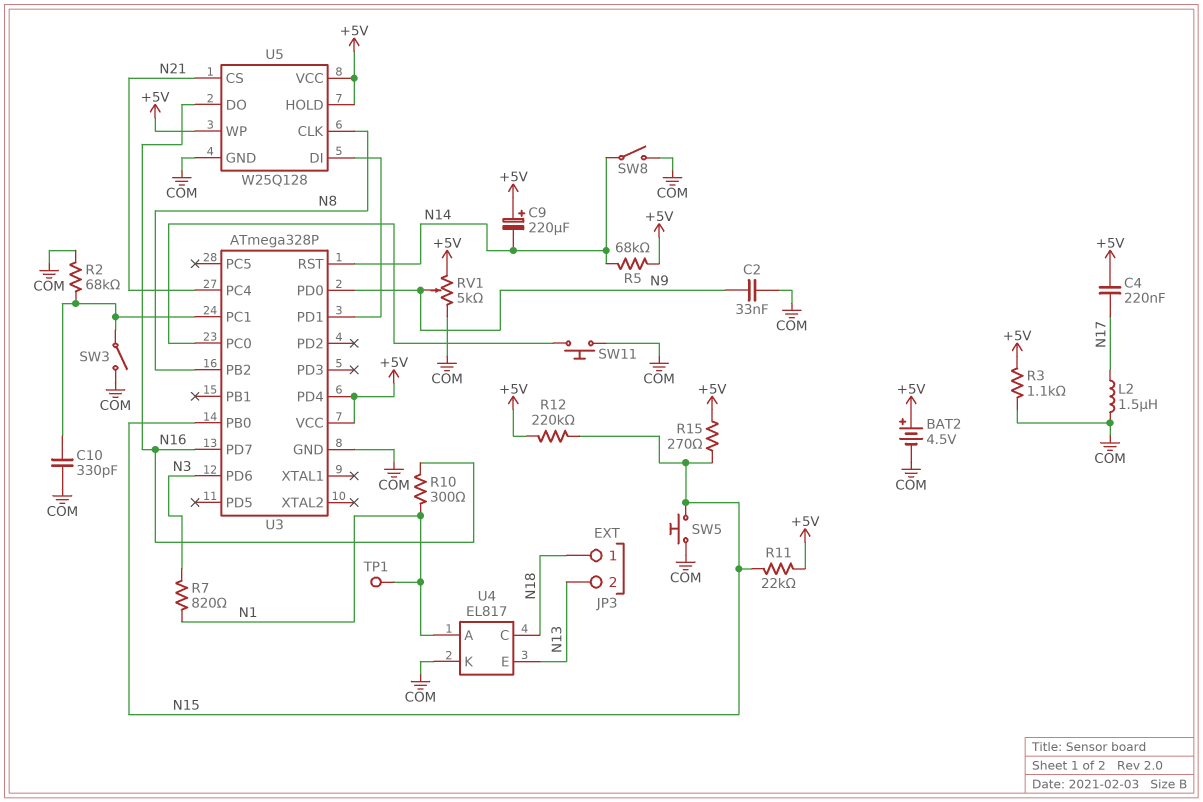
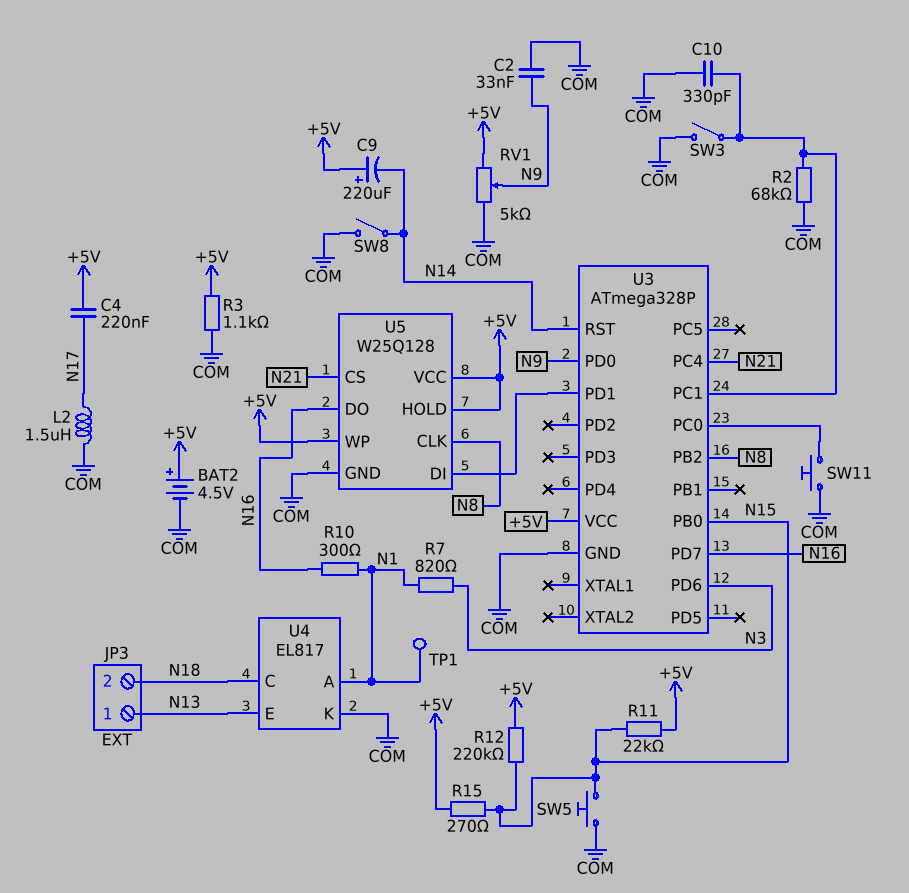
JP3 pin 1: N18 -> N13
JP3 pin 2: N13 -> N18
R5: 68k (+5V, N14) -> none
U3 pin PD4: +5V -> none

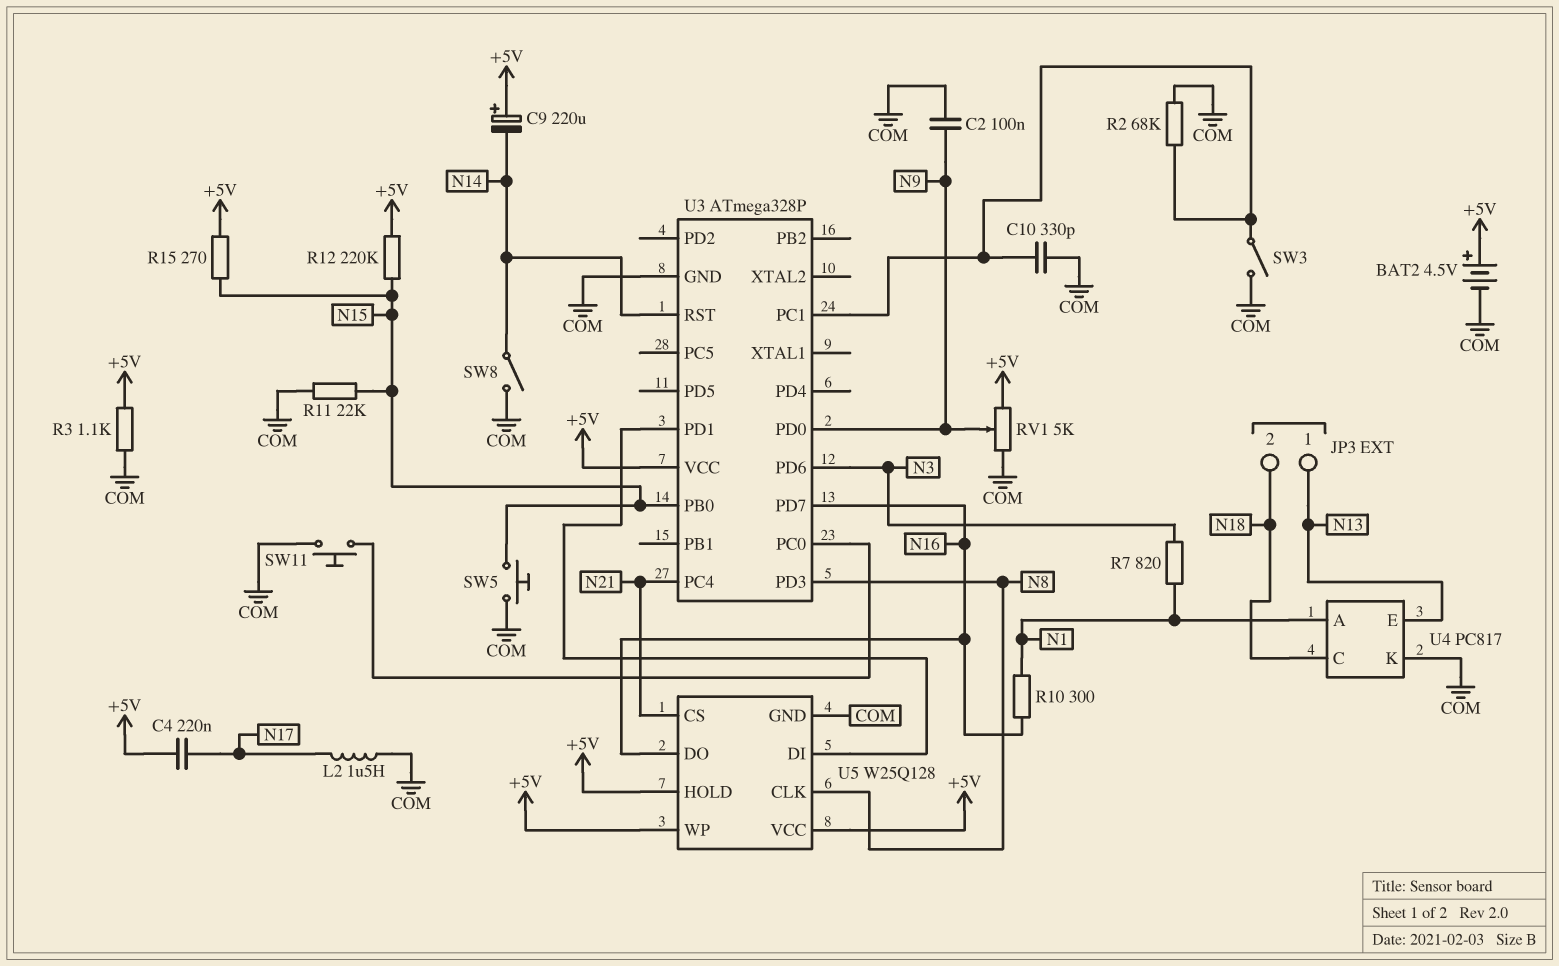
C2: 33nF (COM, N9) -> 100nF (COM, N9)
R11: 22k (+5V, N15) -> 22k (COM, N15)
TP1: test point (N1) -> none
U3 pin PB2: N8 -> none
U3 pin PD3: none -> N8
U4: EL817 -> PC817

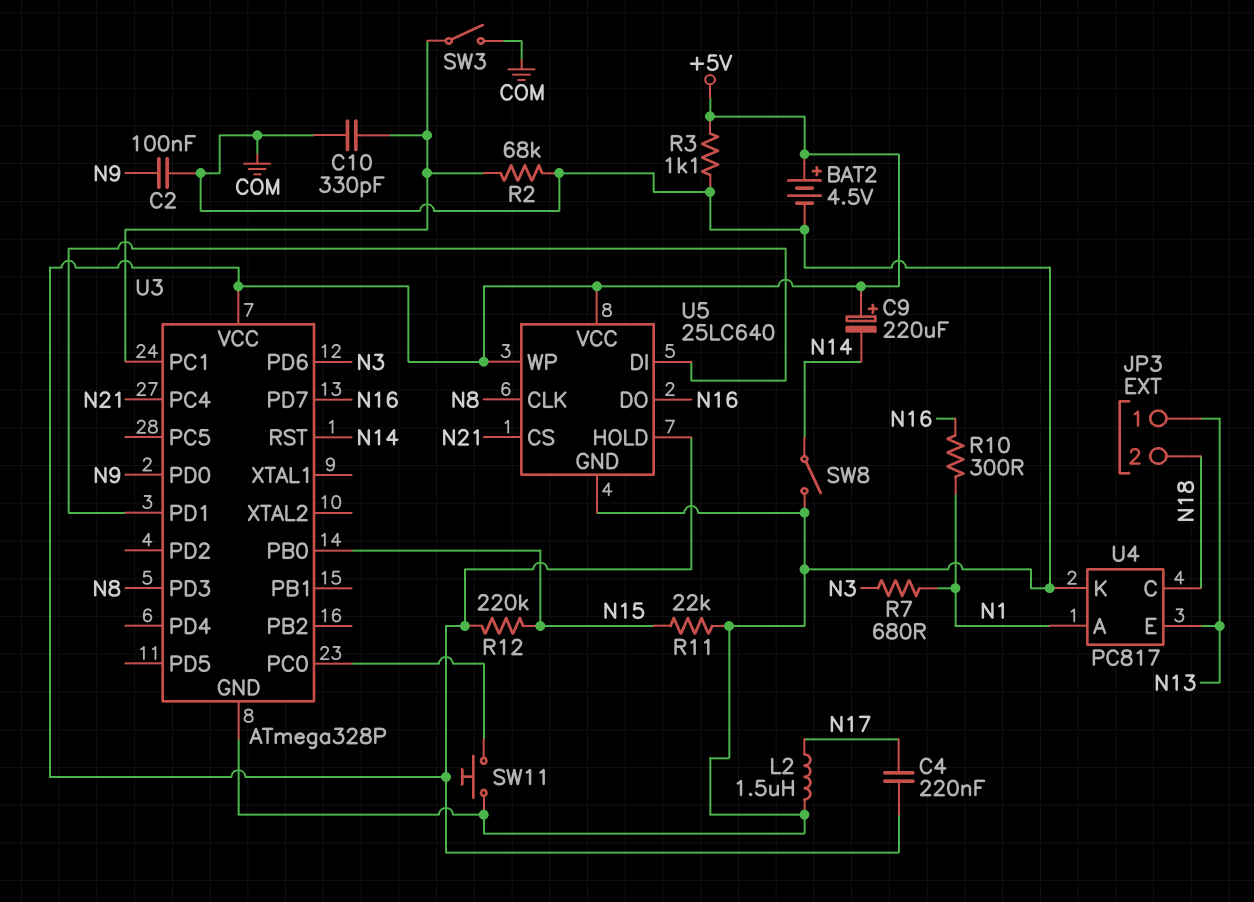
R7: 820 (N1, N3) -> 680 (N1, N3)
R15: 270 (+5V, N15) -> none
RV1: 5k (+5V, COM, wiper N9) -> none
SW5: button (COM, N15) -> none
U5: W25Q128 -> 25LC640

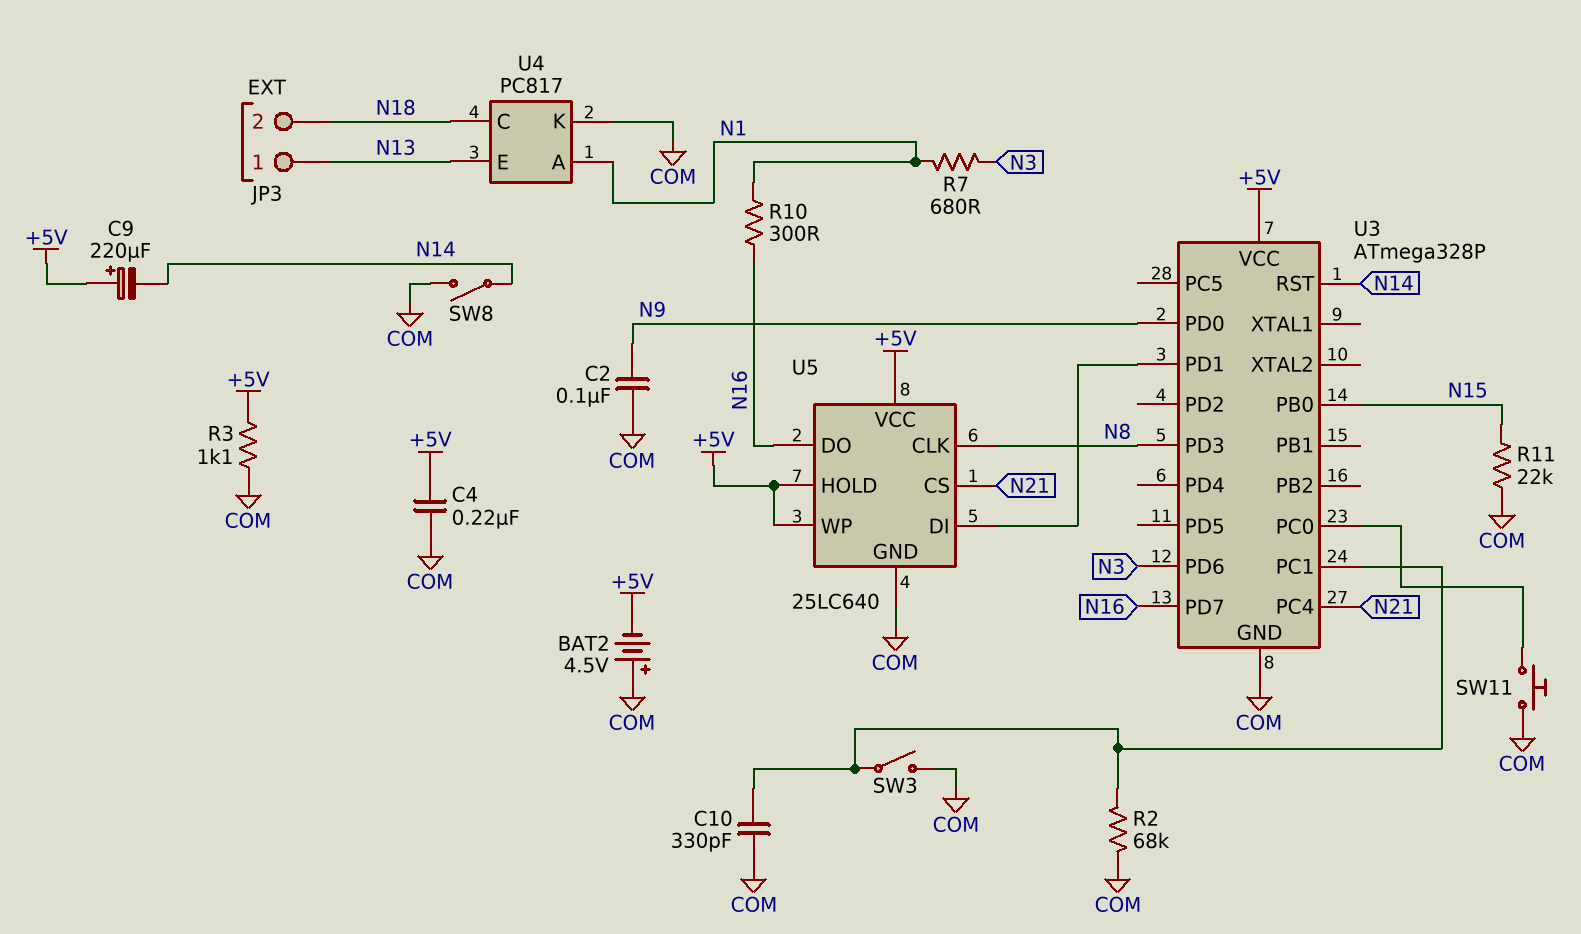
BAT2: 4.5V (plus +5V, minus COM) -> 4.5V (plus COM, minus +5V)
C4: 220nF (+5V, N17) -> 220nF (+5V, COM)
L2: 1.5uH (COM, N17) -> none
R12: 220k (+5V, N15) -> none

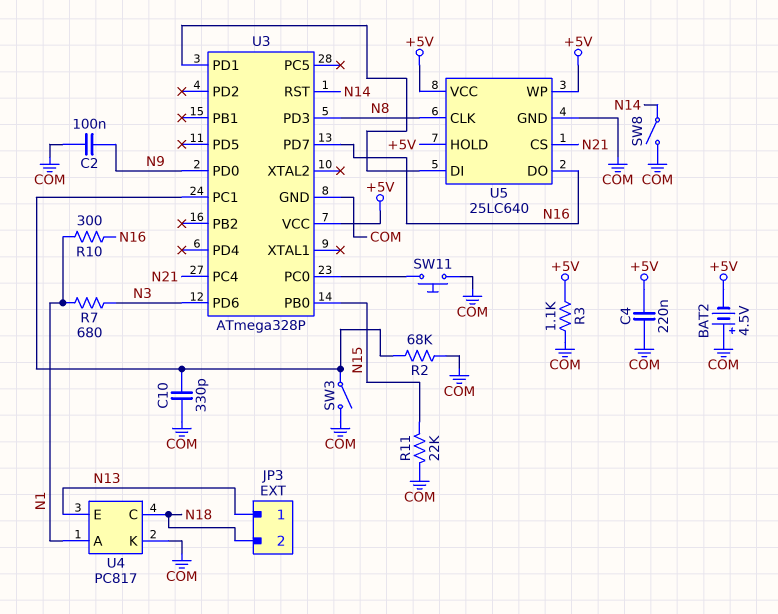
C9: 220uF (plus +5V, minus N14) -> none

